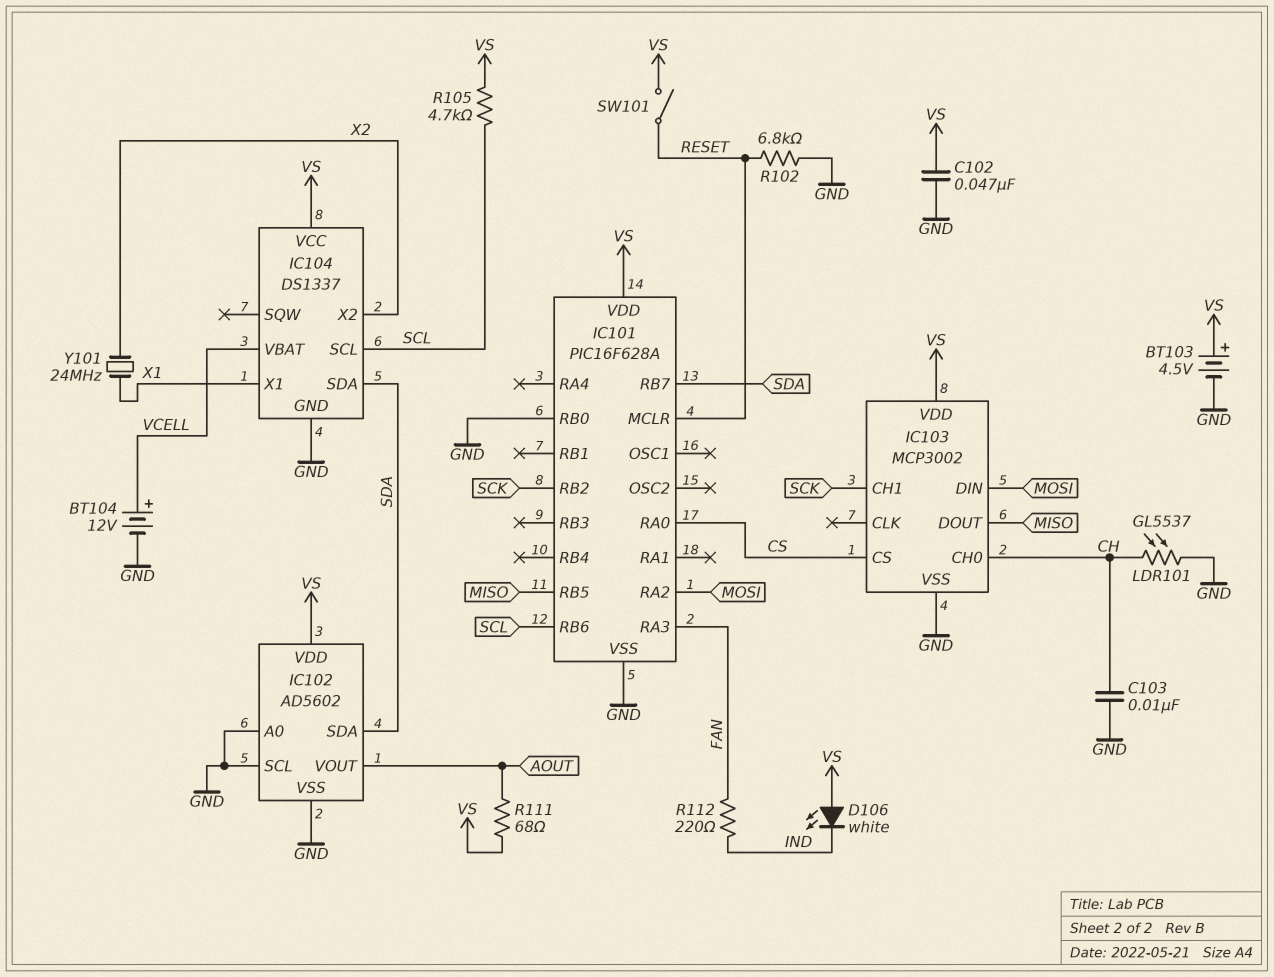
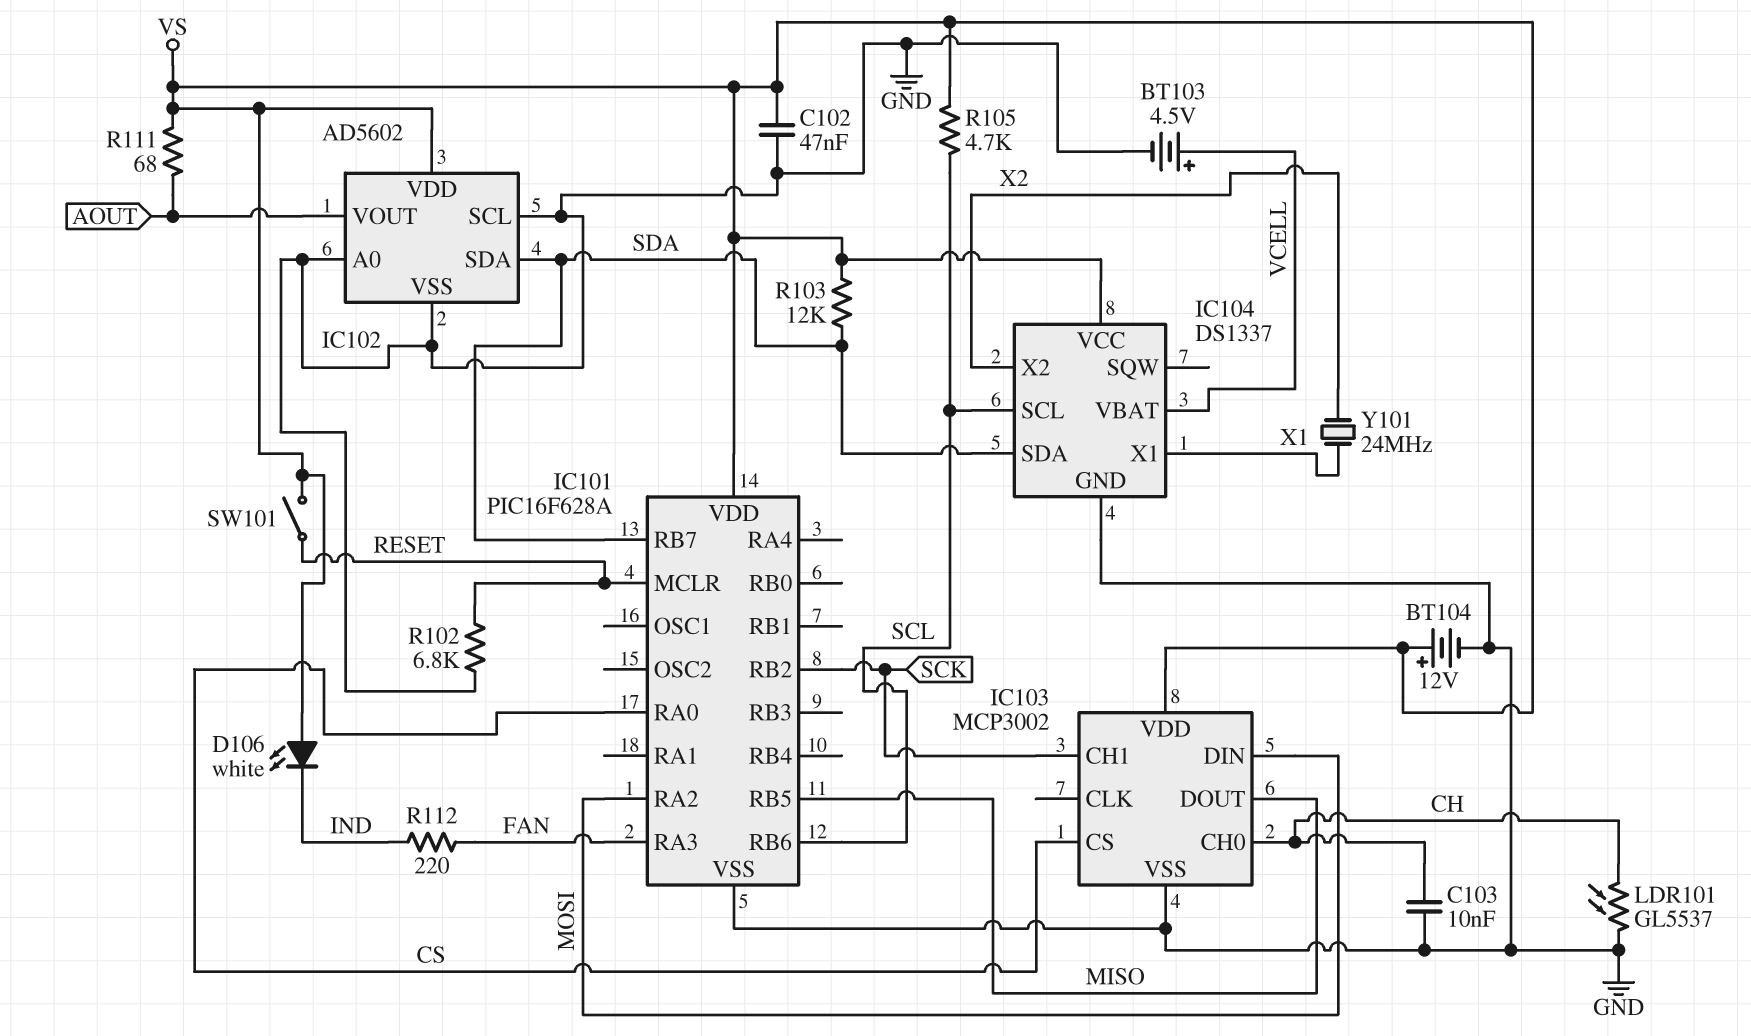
BT103: 4.5V (plus VS, minus GND) -> 4.5V (plus VCELL, minus GND)
BT104: 12V (plus VCELL, minus GND) -> 12V (plus VS, minus GND)
IC101 pin RB0: GND -> none
R103: none -> 12k (SDA, VS)

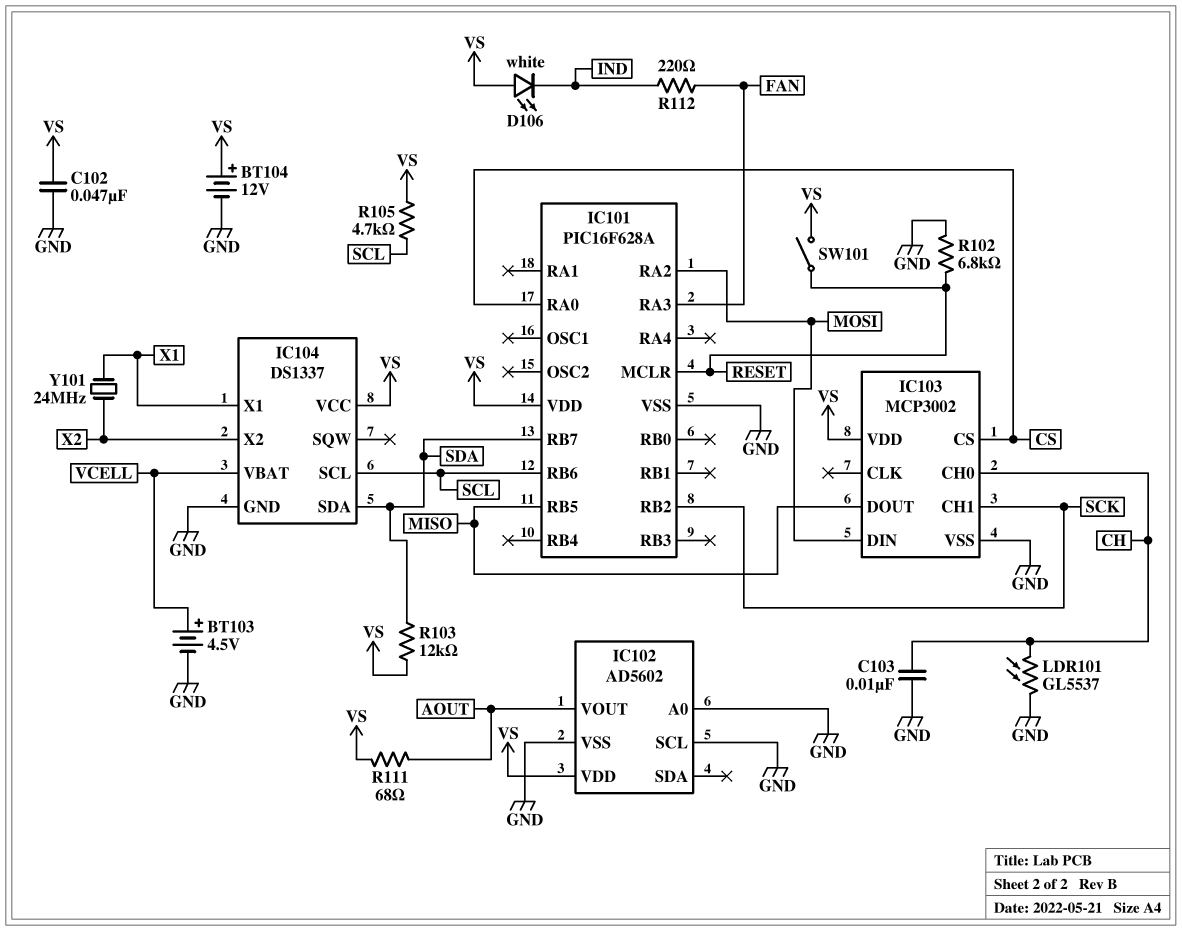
IC102 pin SDA: SDA -> none

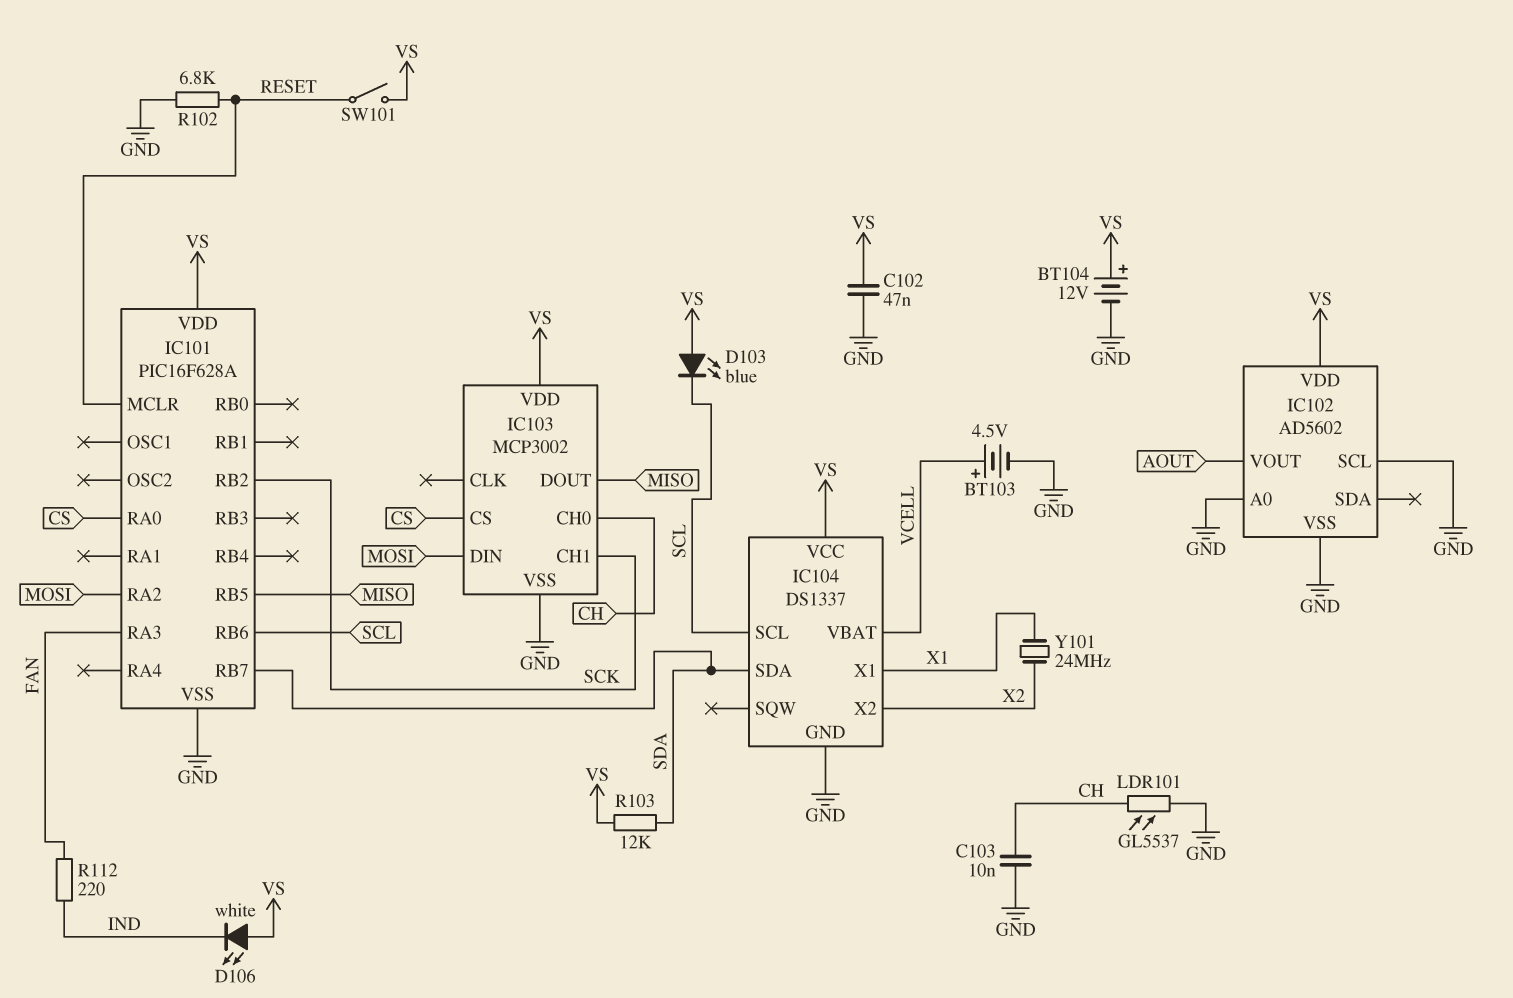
D103: none -> LED blue (A VS, K SCL)
R105: 4.7k (SCL, VS) -> none
R111: 68 (AOUT, VS) -> none

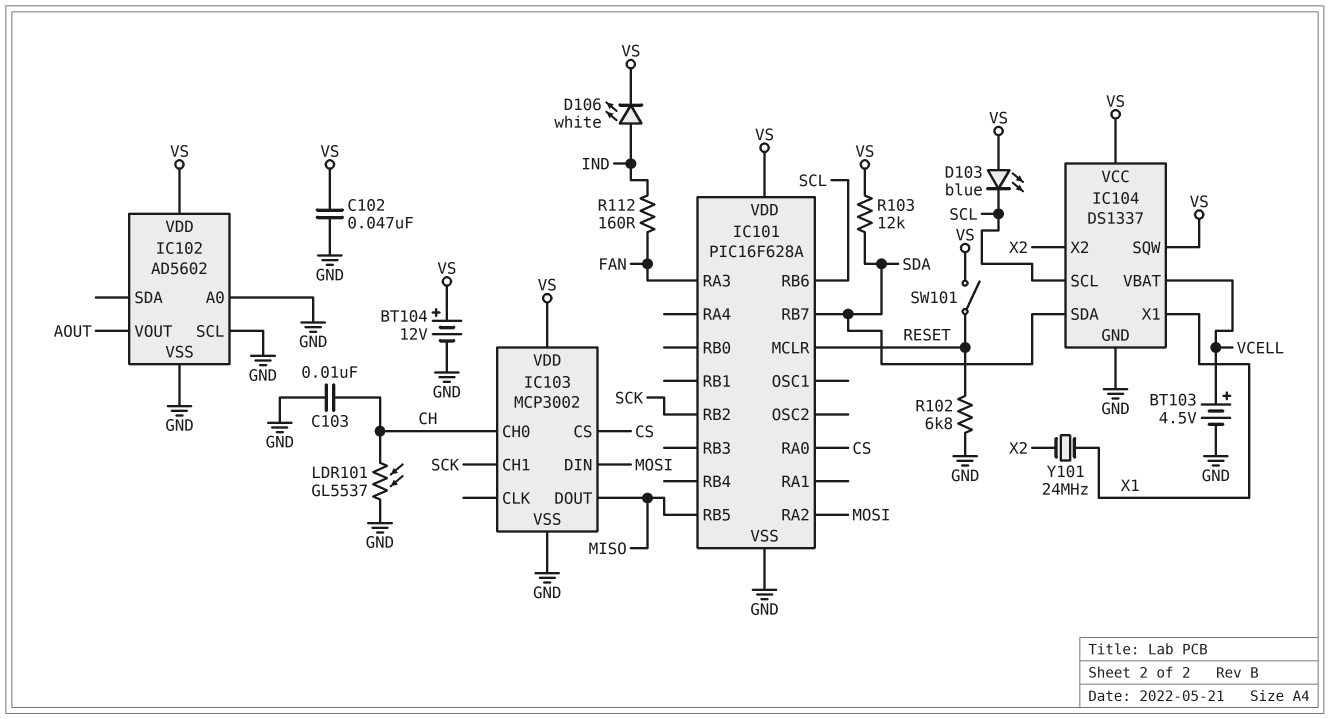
D106: LED white (A VS, K IND) -> LED white (A IND, K VS)
IC104 pin SQW: none -> VS
R112: 220 (FAN, IND) -> 160 (FAN, IND)

